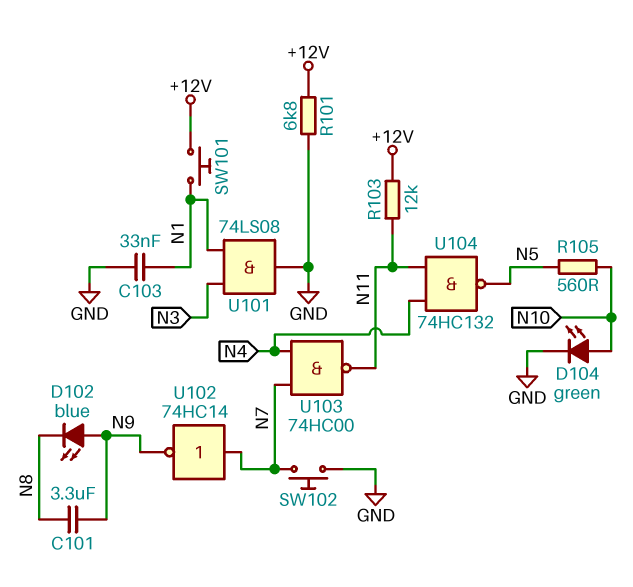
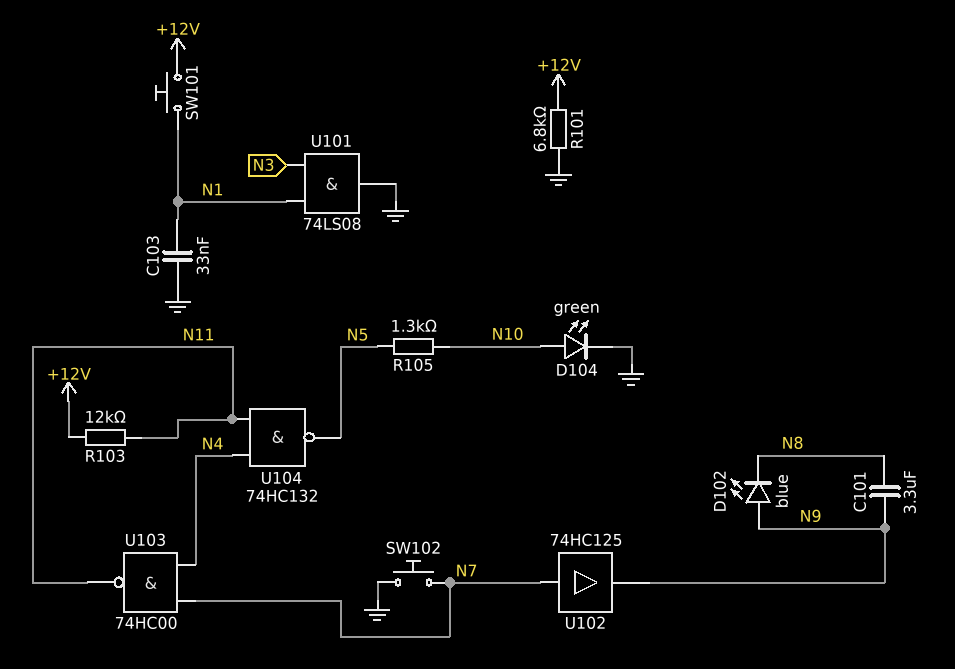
R105: 560 (N5, N10) -> 1.3k (N5, N10)
U102: NOT 74HC14 (in N7, out N9) -> buffer 74HC125 (in N7, out N9)

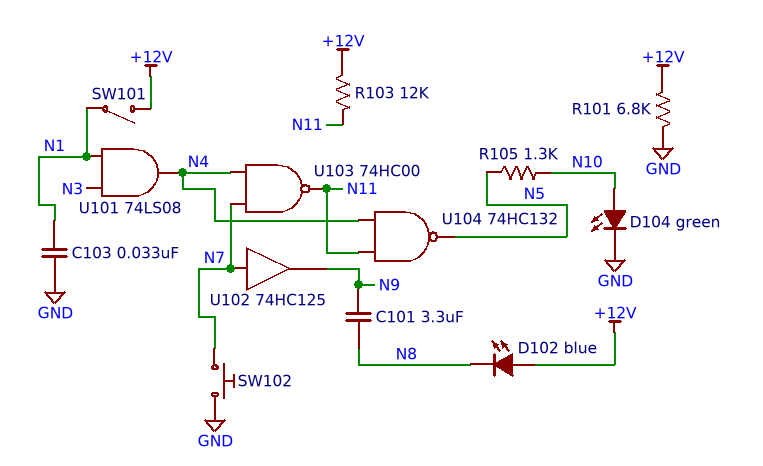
D102: LED blue (A N9, K N8) -> LED blue (A +12V, K N8)
SW101: button (+12V, N1) -> switch (+12V, N1)
U101: AND 74LS08 (in N1, in N3, out GND) -> AND 74LS08 (in N1, in N3, out N4)

